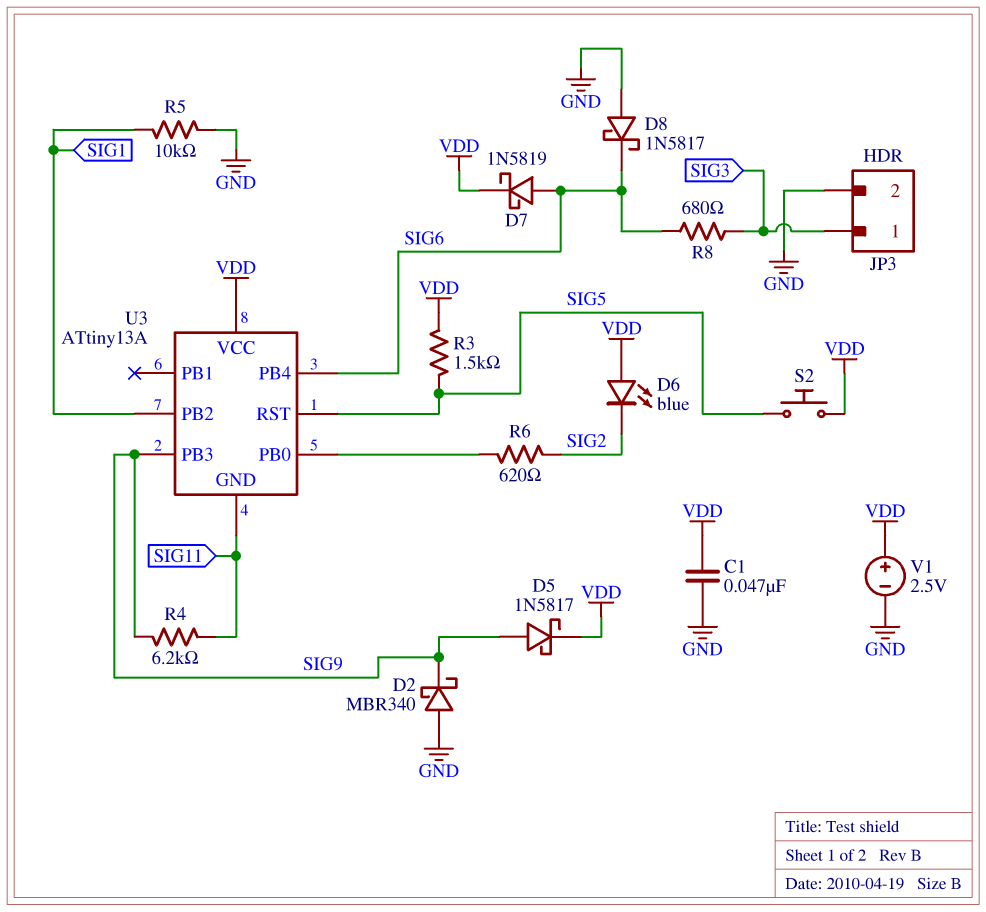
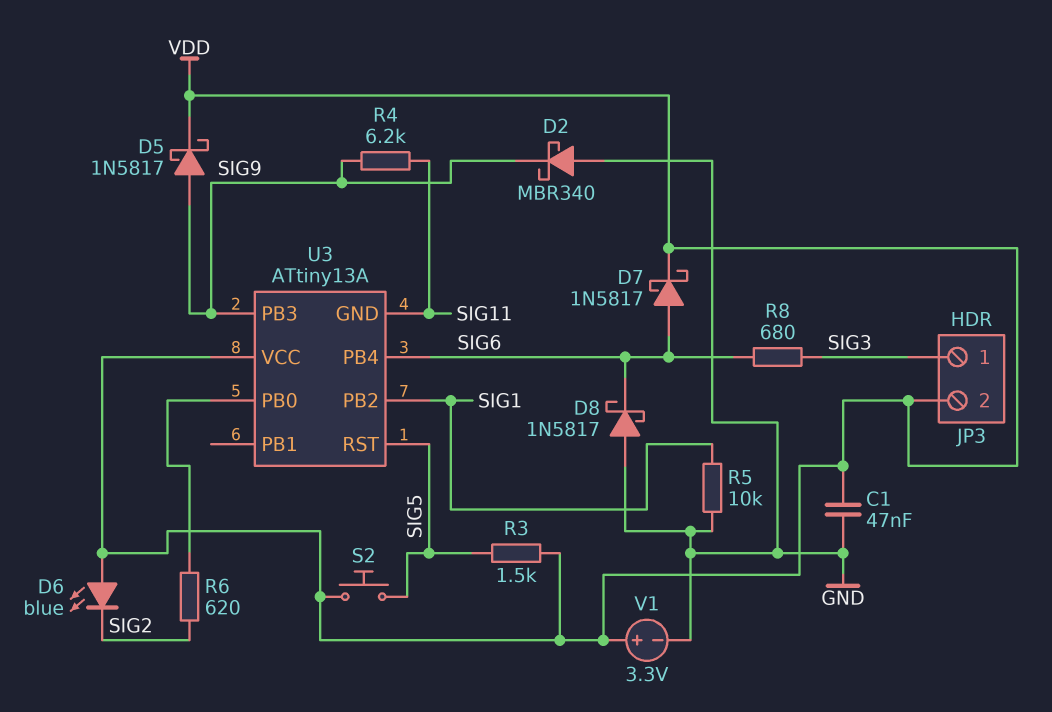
D7: schottky 1N5819 (A SIG6, K VDD) -> schottky 1N5817 (A SIG6, K VDD)
JP3 pin 2: GND -> VDD
V1: 2.5V (plus VDD, minus GND) -> 3.3V (plus VDD, minus GND)

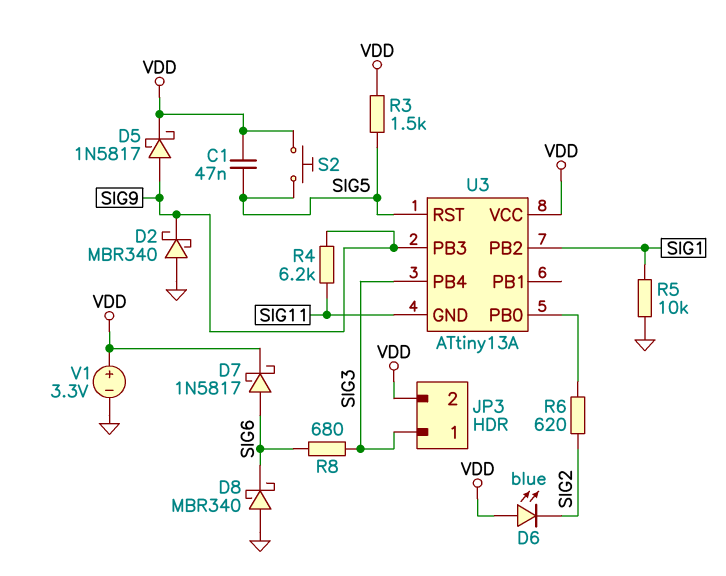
C1: 47nF (GND, VDD) -> 47nF (SIG5, VDD)
D8: schottky 1N5817 (A GND, K SIG6) -> schottky MBR340 (A GND, K SIG6)
U3 pin PB4: SIG6 -> SIG3

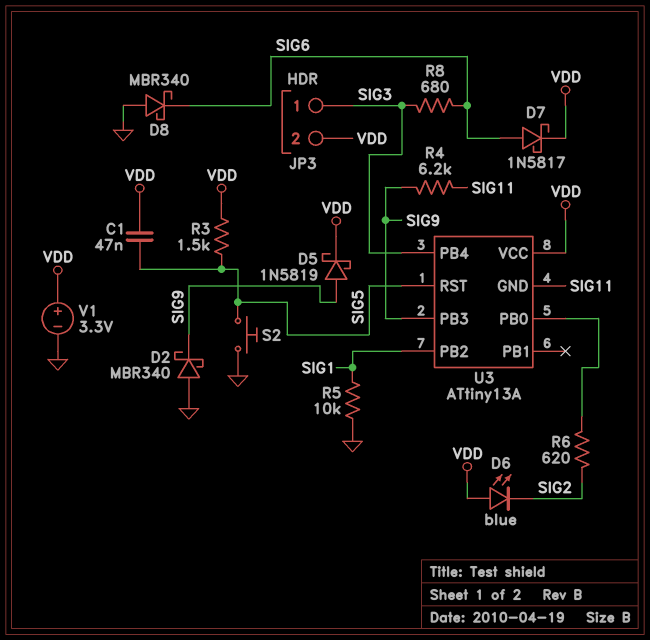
D5: schottky 1N5817 (A SIG9, K VDD) -> schottky 1N5819 (A SIG9, K VDD)
S2: button (SIG5, VDD) -> button (GND, SIG5)

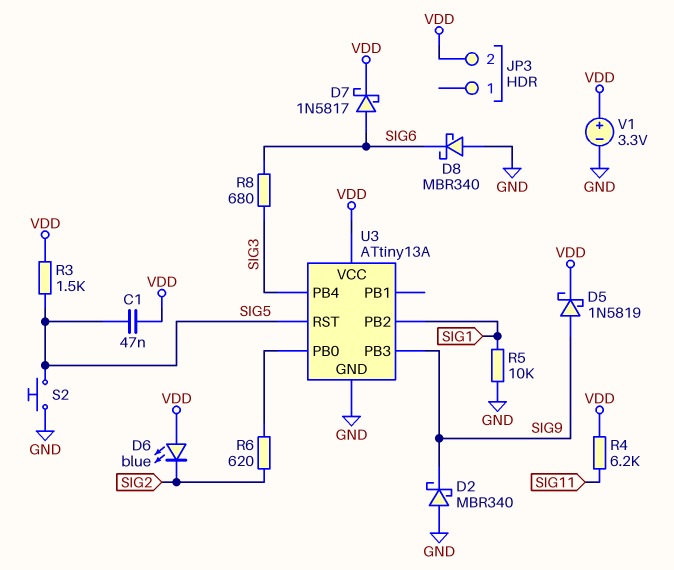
JP3 pin 1: SIG3 -> none
R4: 6.2k (SIG9, SIG11) -> 6.2k (SIG11, VDD)
U3 pin GND: SIG11 -> GND

